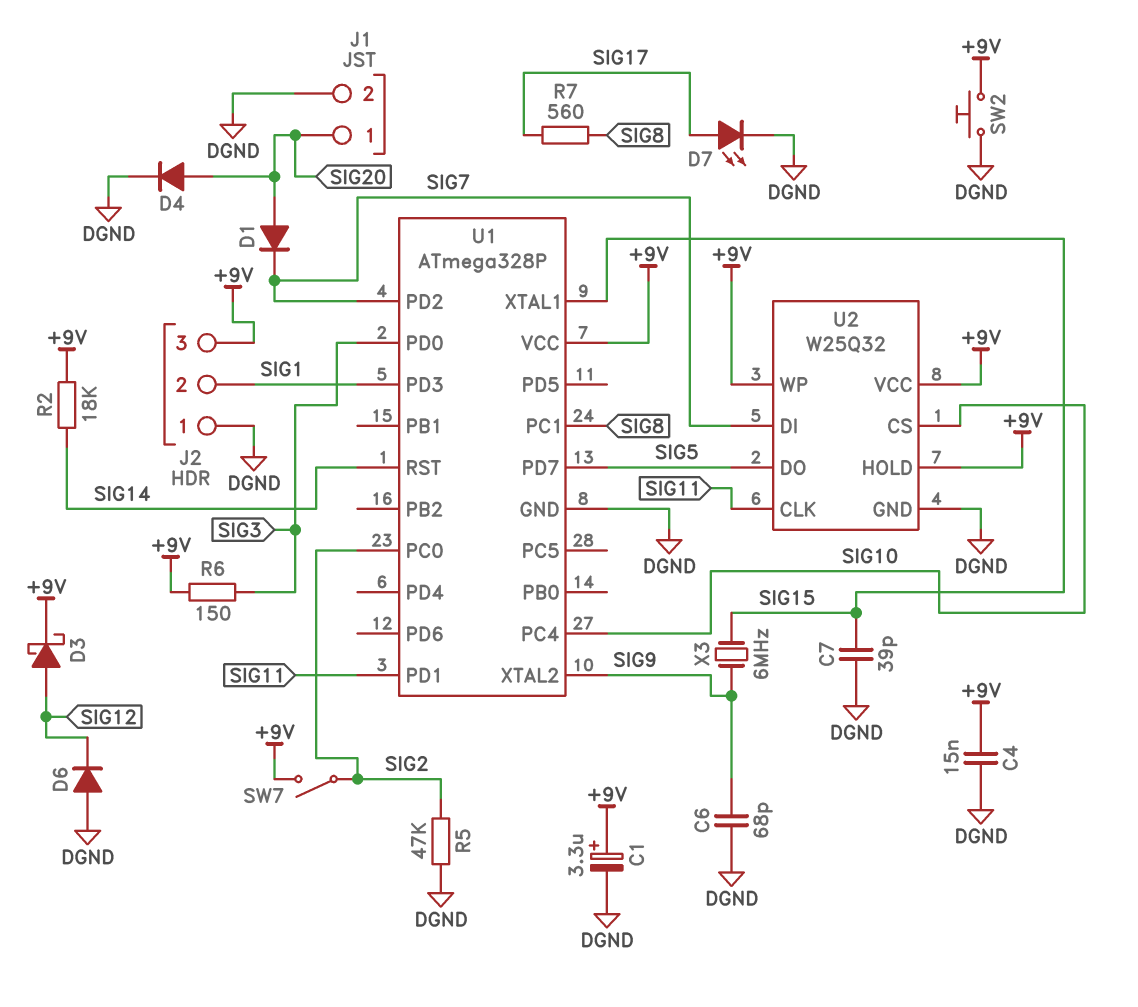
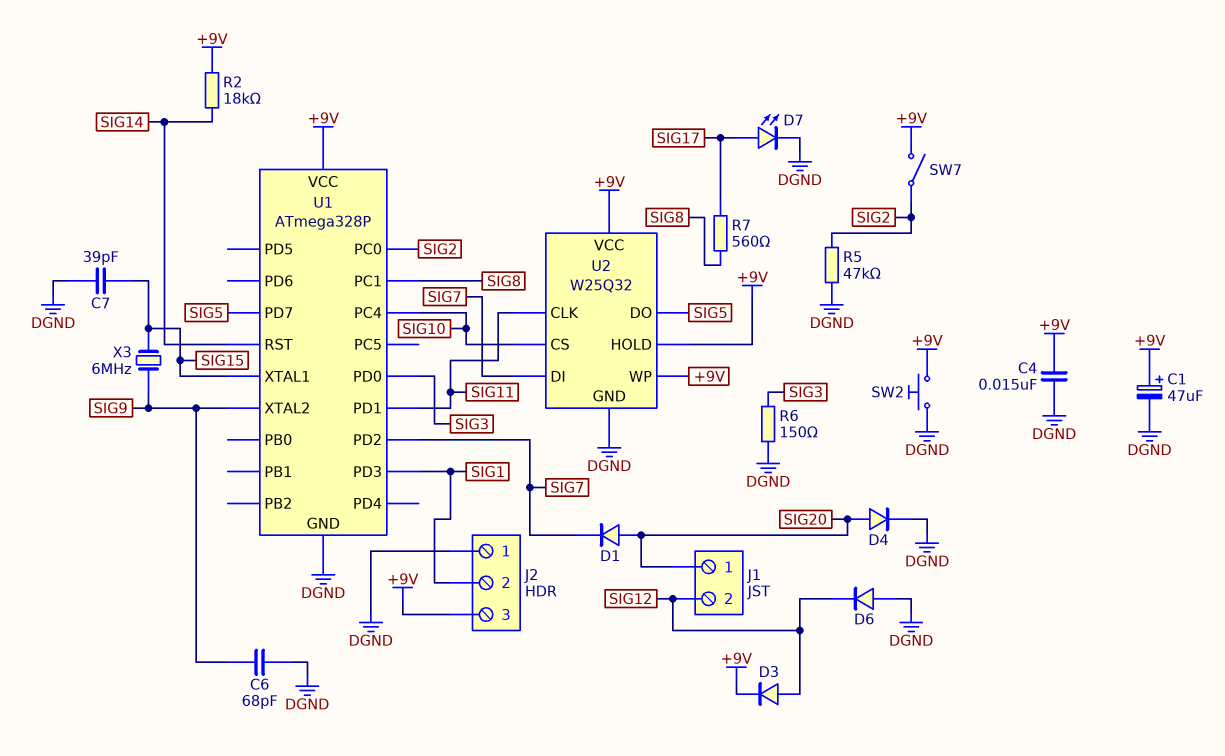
C1: 3.3uF (plus +9V, minus DGND) -> 47uF (plus +9V, minus DGND)
D3: schottky (A SIG12, K +9V) -> diode (A SIG12, K +9V)
J1 pin 2: DGND -> SIG12
R6: 150 (+9V, SIG3) -> 150 (DGND, SIG3)

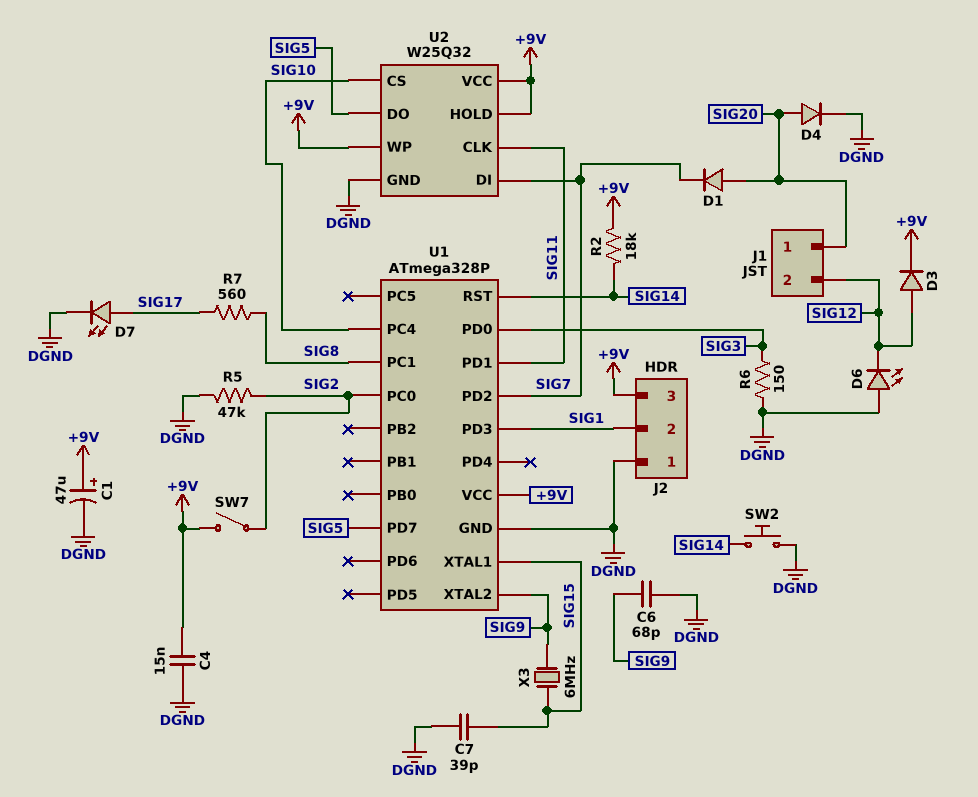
D6: diode (A DGND, K SIG12) -> LED (A DGND, K SIG12)
SW2: button (+9V, DGND) -> button (DGND, SIG14)

